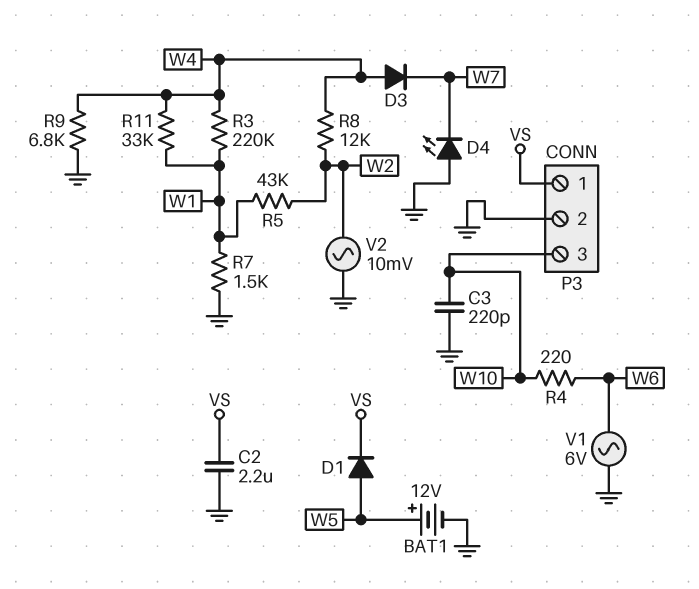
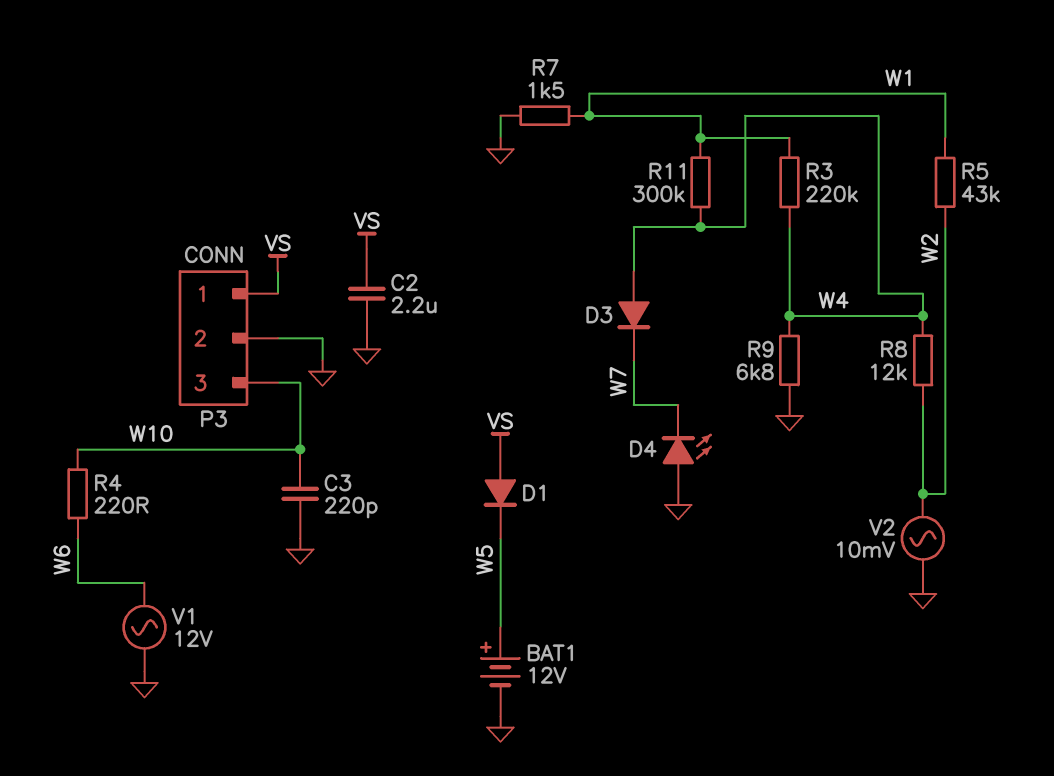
D1: diode (A W5, K VS) -> diode (A VS, K W5)
R11: 33k (W1, W4) -> 300k (W1, W4)
V1: AC 6V (GND, W6) -> AC 12V (GND, W6)

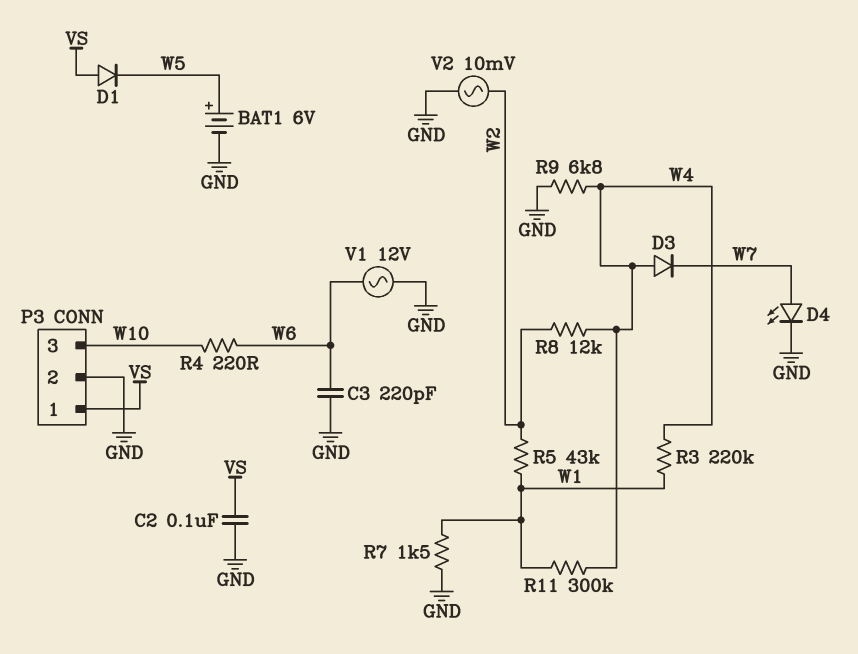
BAT1: 12V (plus W5, minus GND) -> 6V (plus W5, minus GND)
C2: 2.2uF (GND, VS) -> 100nF (GND, VS)
C3: 220pF (GND, W10) -> 220pF (GND, W6)
D4: LED (A GND, K W7) -> LED (A W7, K GND)

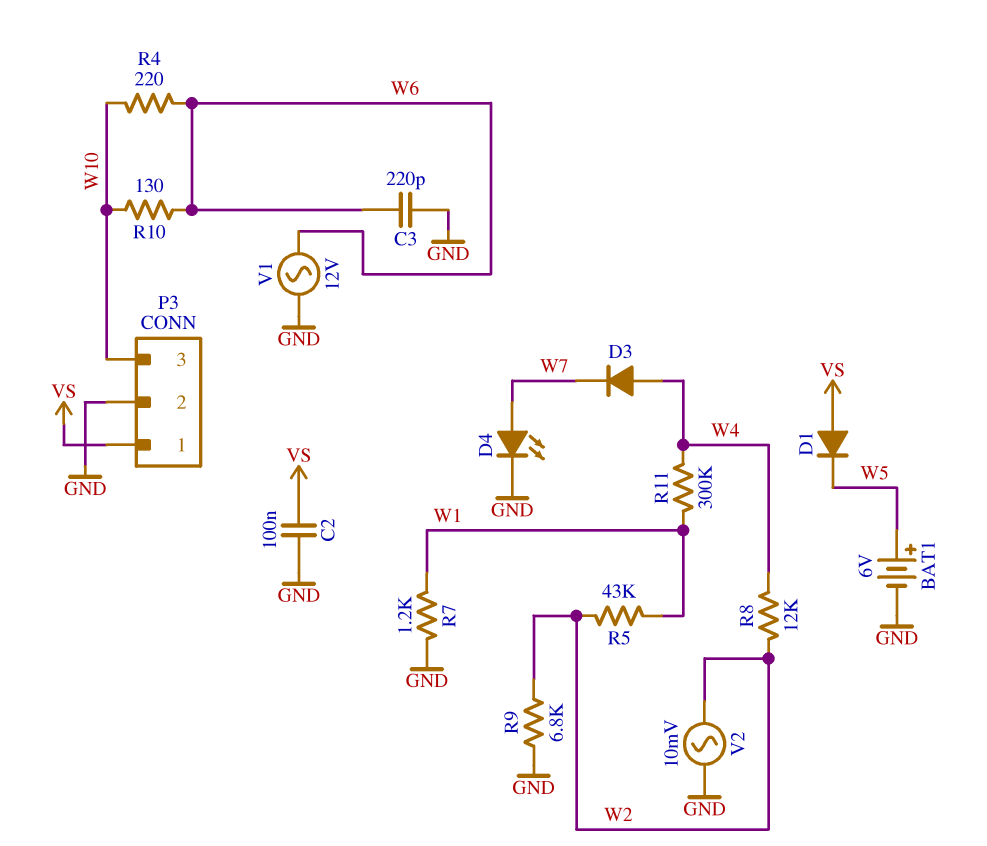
R3: 220k (W1, W4) -> none
R7: 1.5k (GND, W1) -> 1.2k (GND, W1)
R9: 6.8k (GND, W4) -> 6.8k (GND, W2)
R10: none -> 130 (W6, W10)

